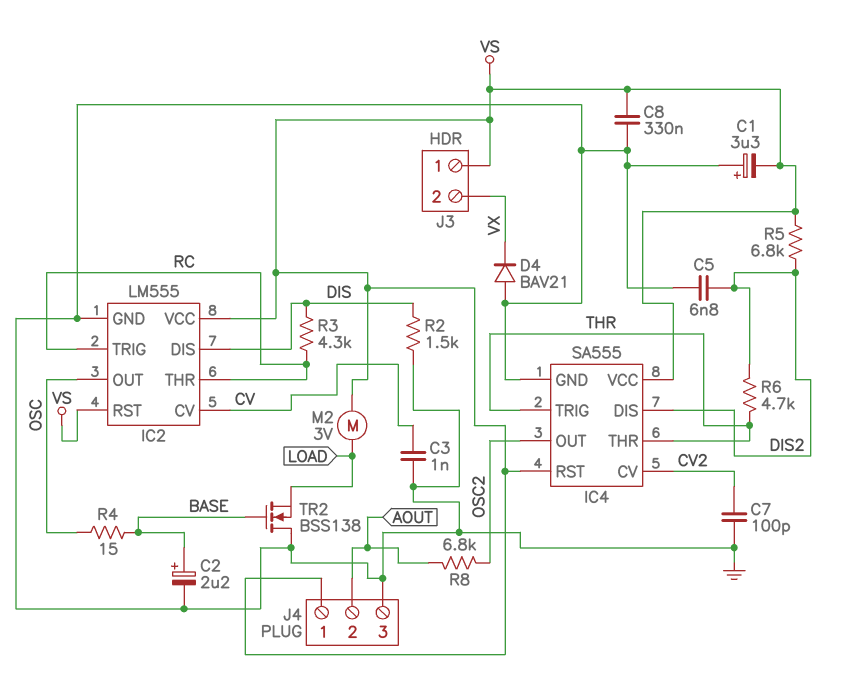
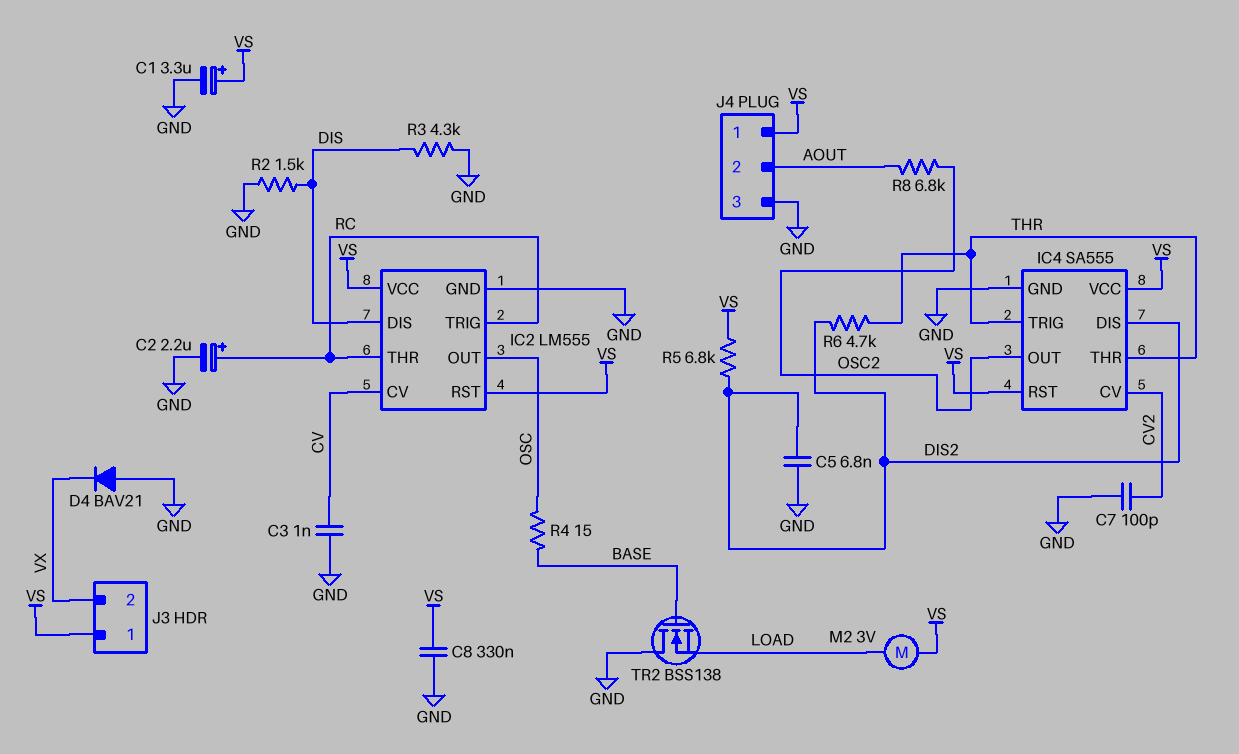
C1: 3.3uF (plus GND, minus VS) -> 3.3uF (plus VS, minus GND)
C2: 2.2uF (plus BASE, minus GND) -> 2.2uF (plus RC, minus GND)
R3: 4.3k (DIS, RC) -> 4.3k (DIS, GND)

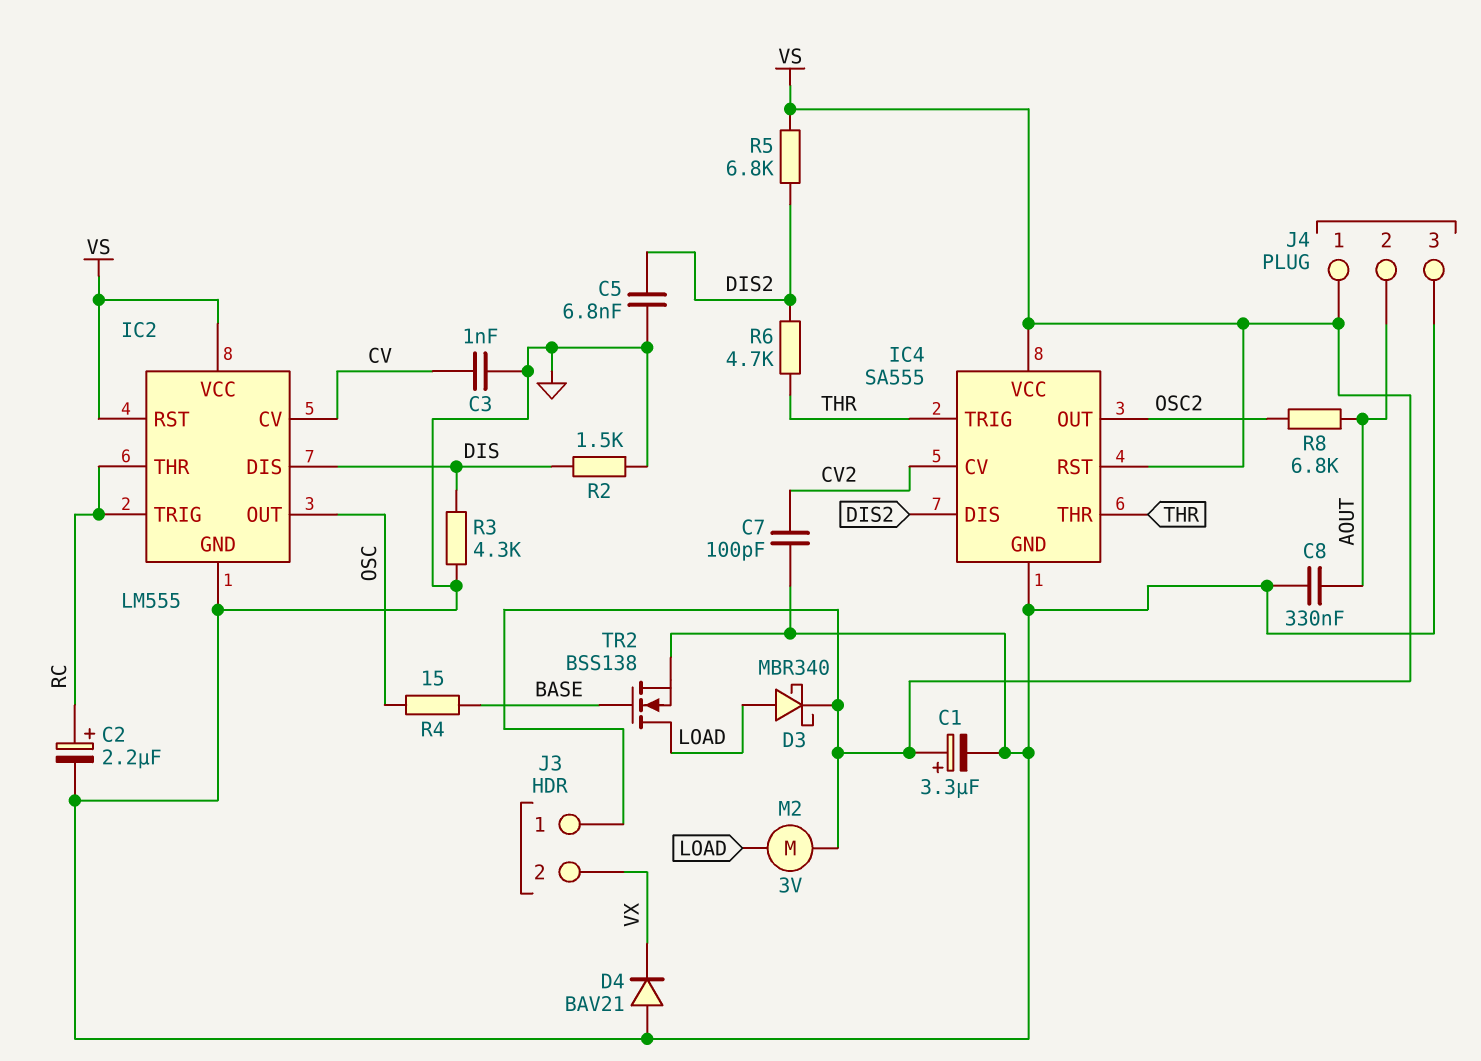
C8: 330nF (GND, VS) -> 330nF (AOUT, GND)
D3: none -> schottky MBR340 (A LOAD, K VS)
TR2: NMOS BSS138 (G BASE, D GND, S LOAD) -> NMOS BSS138 (G BASE, D LOAD, S GND)

